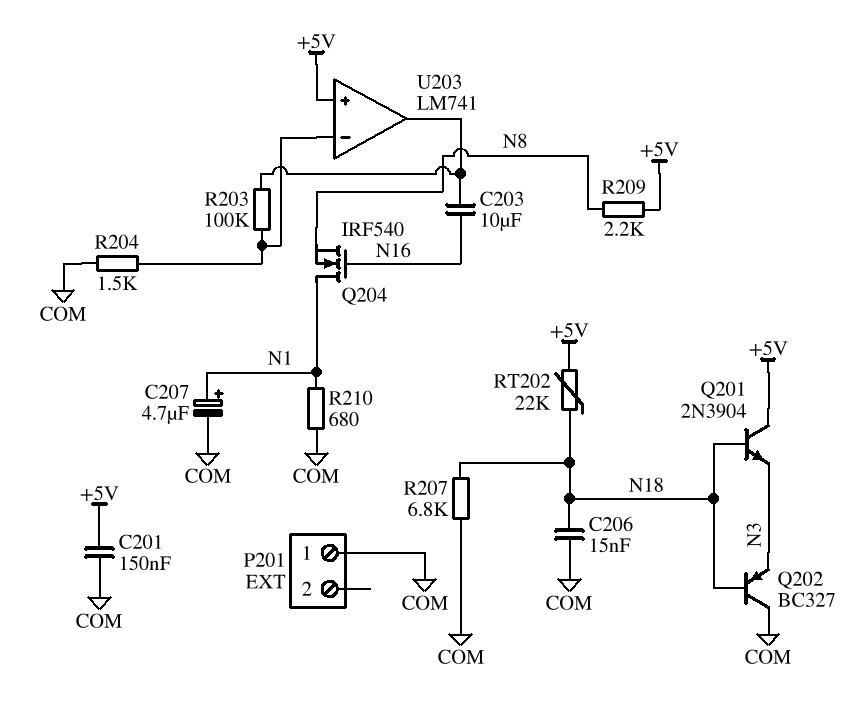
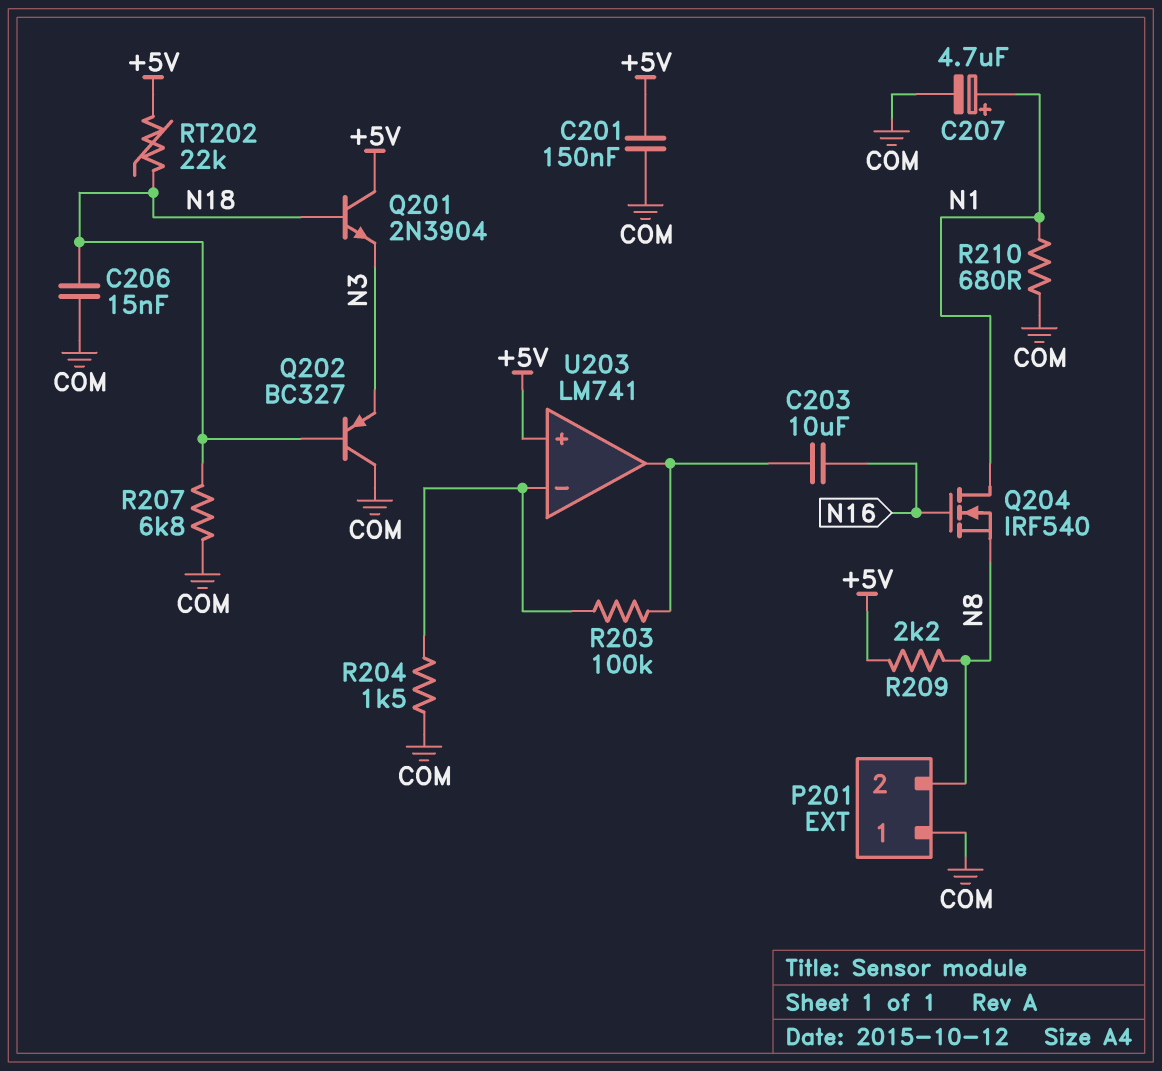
P201 pin 2: none -> N8

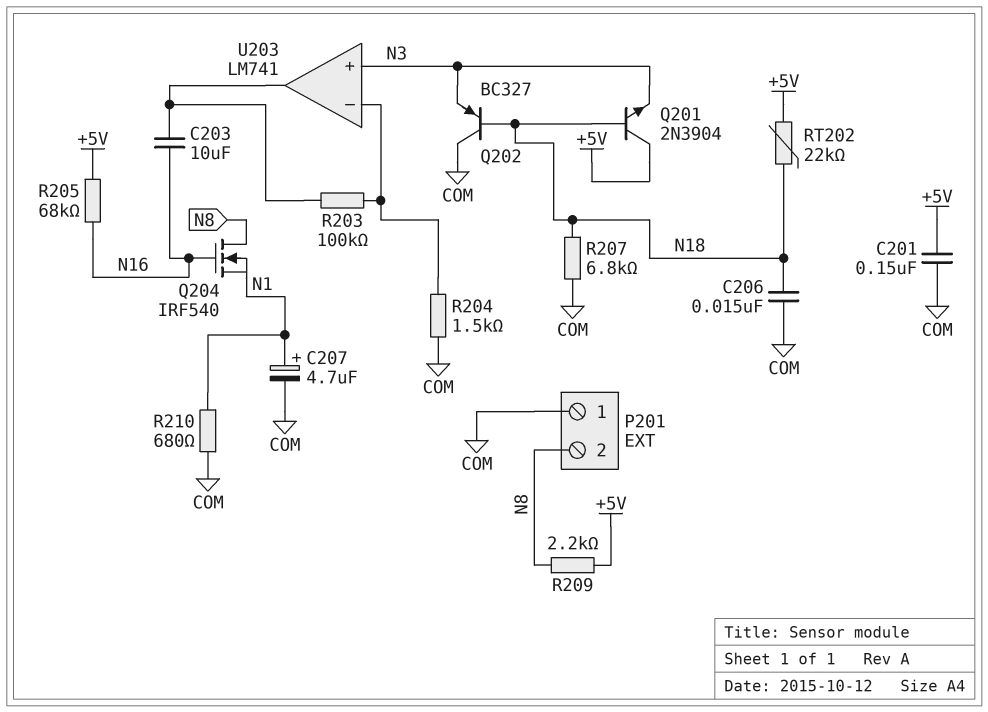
Q204: NMOS IRF540 (G N16, D N1, S N8) -> NMOS IRF540 (G N16, D N8, S N1)
R205: none -> 68k (+5V, N16)
U203 pin in+: +5V -> N3

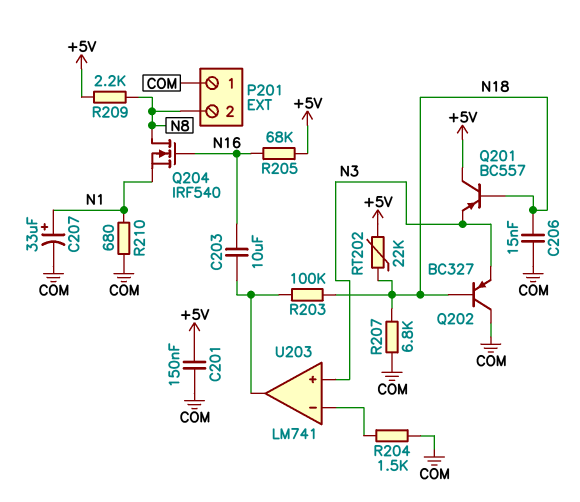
C207: 4.7uF (plus N1, minus COM) -> 33uF (plus N1, minus COM)
Q201: NPN 2N3904 (B N18, C +5V, E N3) -> PNP BC557 (B N18, C +5V, E N3)
R203: 100k (U203/in-, U203/out) -> 100k (N18, U203/out)

